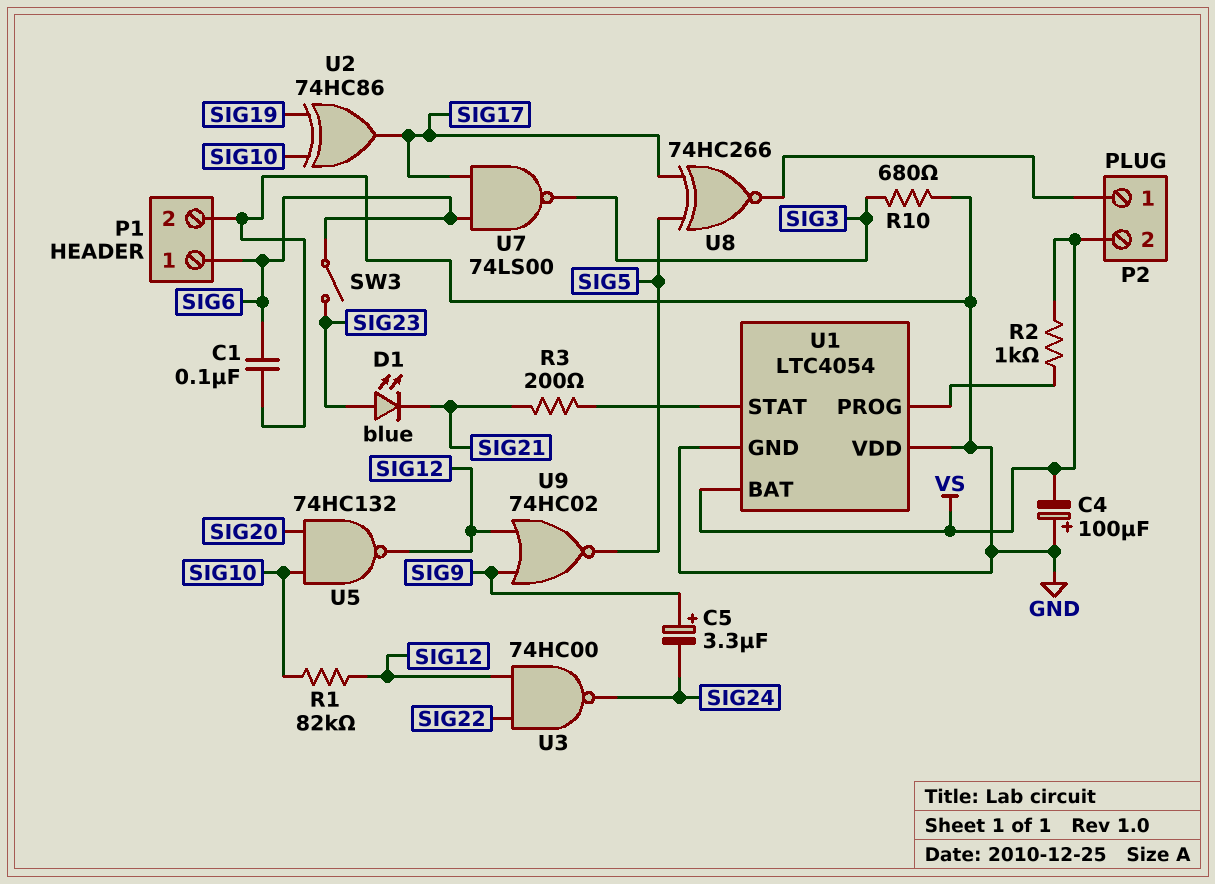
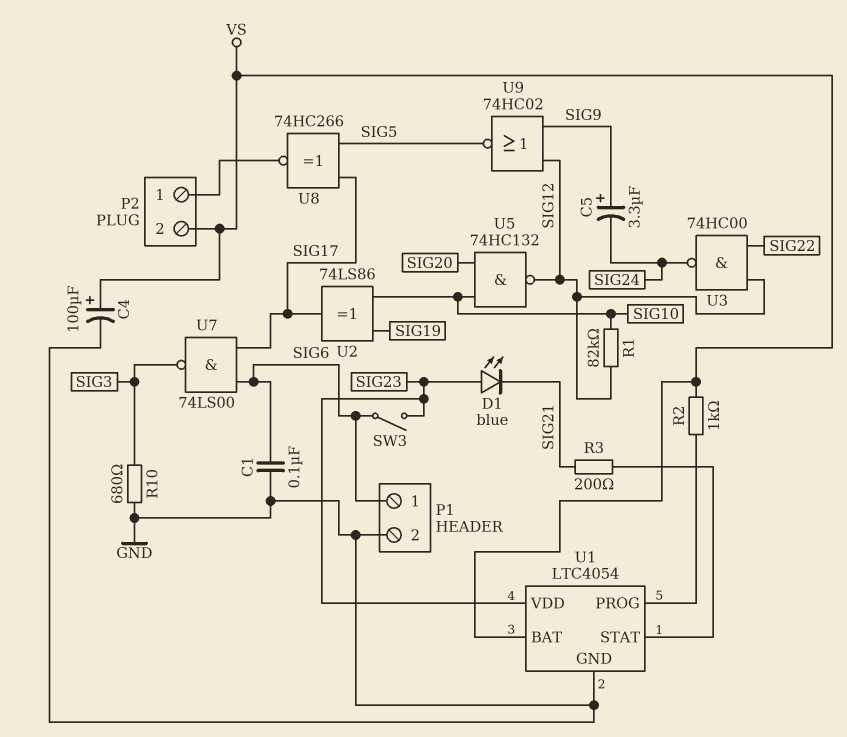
C4: 100uF (plus GND, minus VS) -> 100uF (plus VS, minus GND)
U1 pin VDD: GND -> SIG23
U2: XOR 74HC86 (in SIG10, in SIG19, out SIG17) -> XOR 74LS86 (in SIG10, in SIG19, out SIG17)

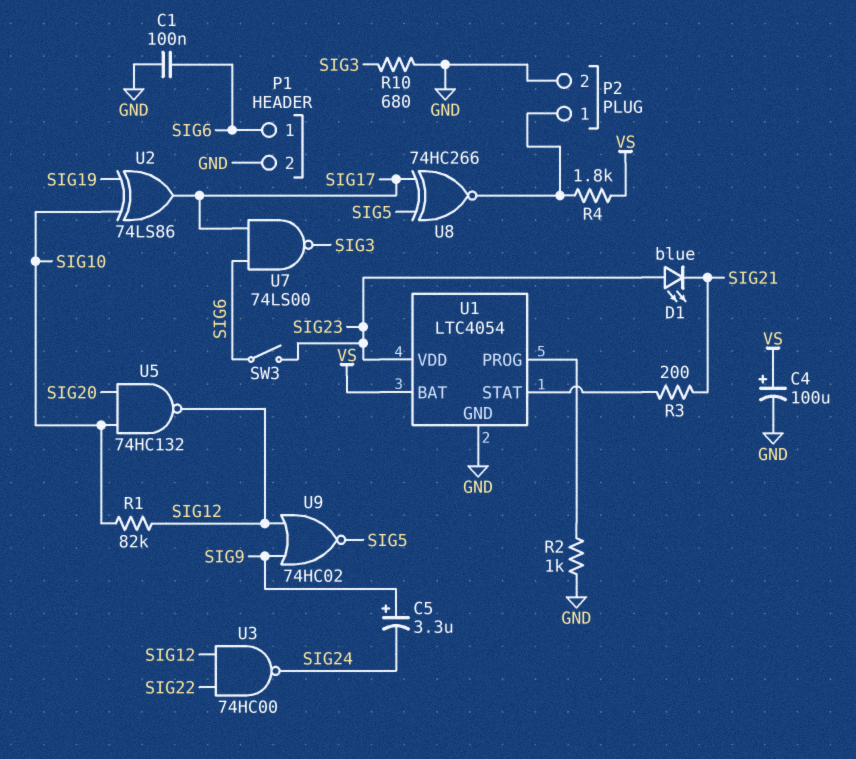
P2 pin 2: VS -> GND
R2: 1k (U1/PROG, VS) -> 1k (GND, U1/PROG)
R4: none -> 1.8k (P2/1, VS)

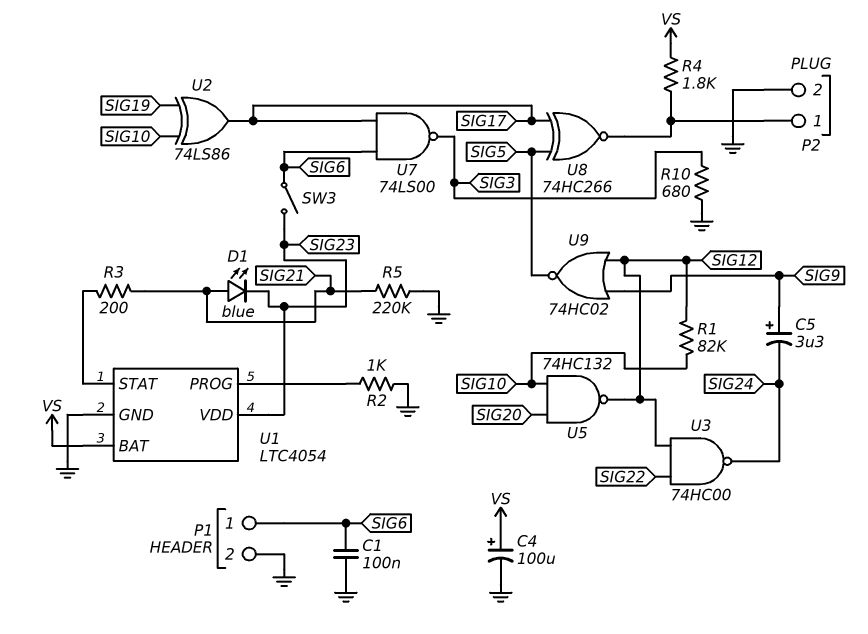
D1: LED blue (A SIG23, K SIG21) -> LED blue (A SIG21, K SIG23)
R5: none -> 220k (GND, SIG21)

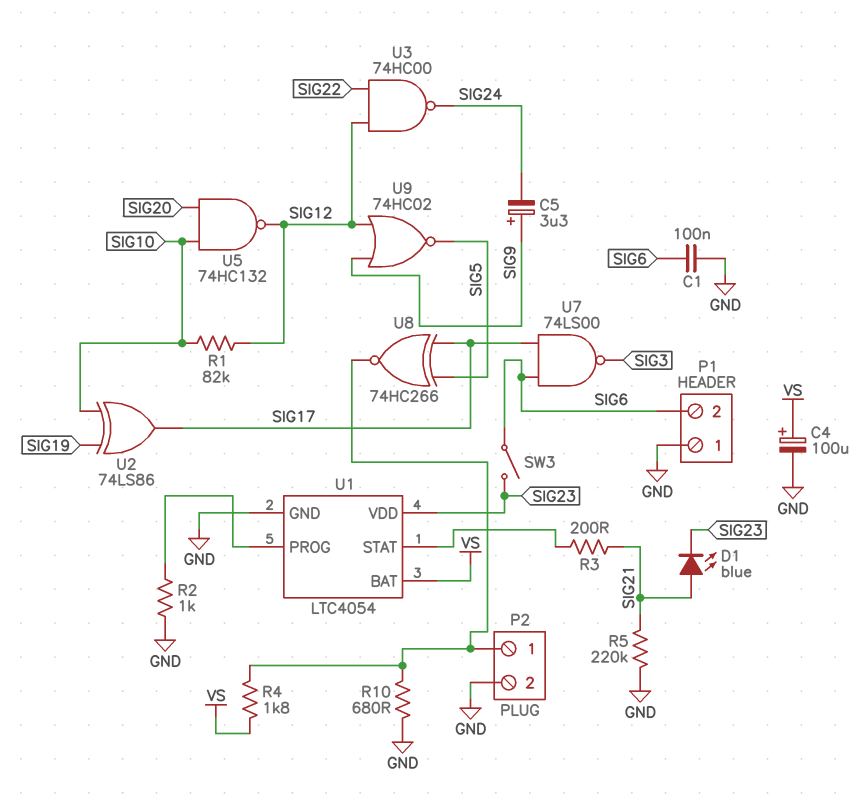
P1 pin 1: SIG6 -> GND
P1 pin 2: GND -> SIG6
R10: 680 (GND, SIG3) -> 680 (GND, P2/1)

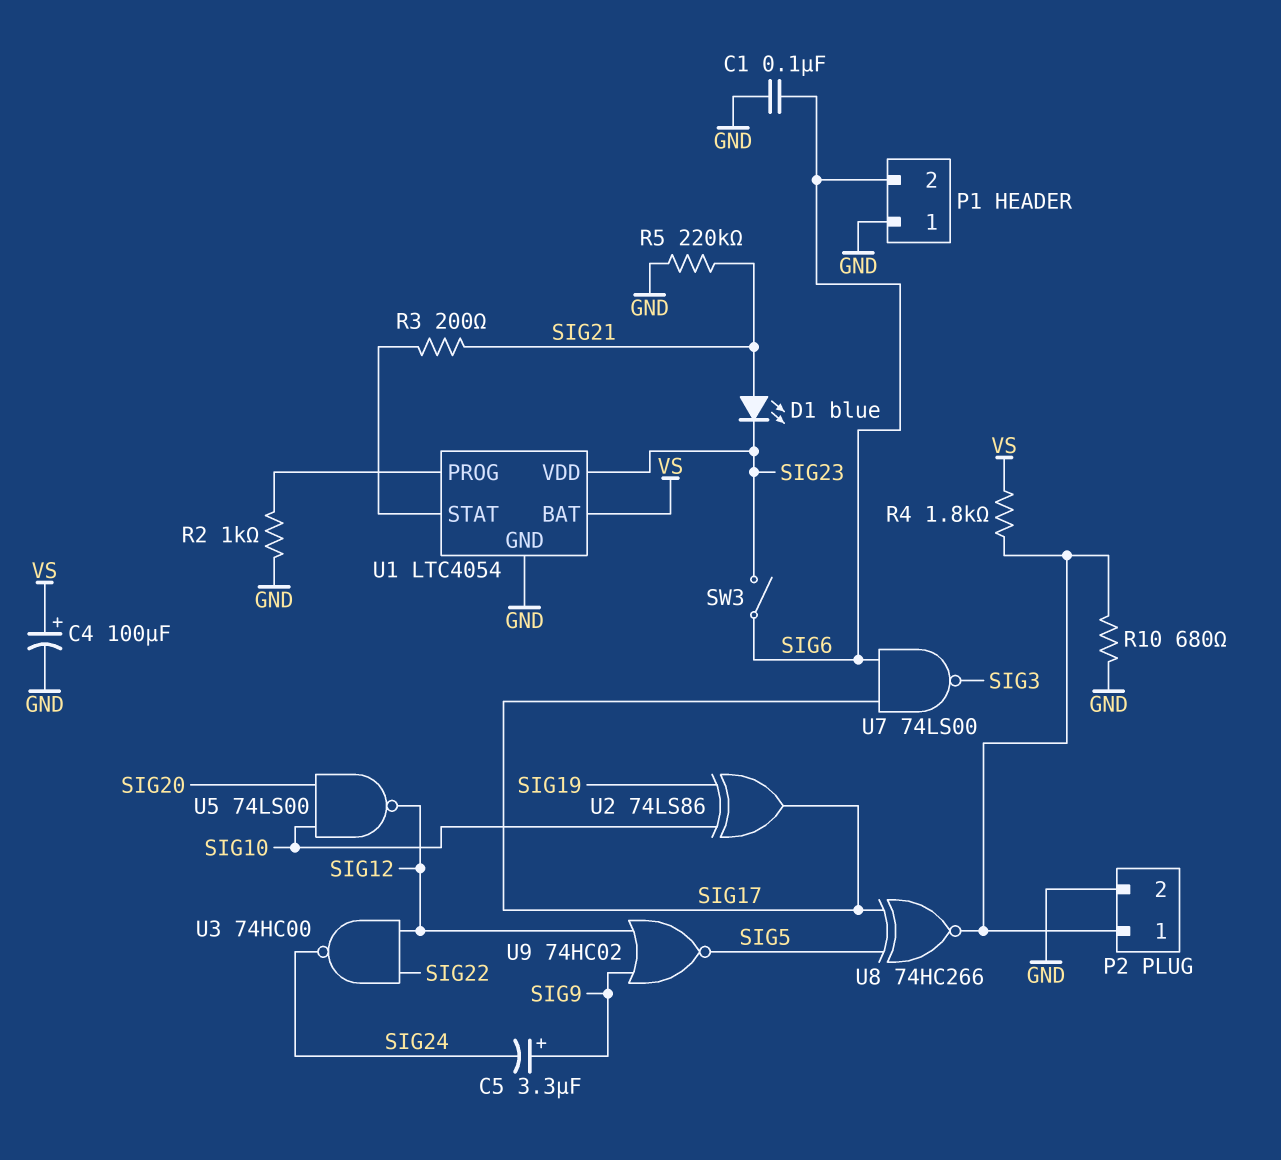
R1: 82k (SIG10, SIG12) -> none
U5: NAND 74HC132 (in SIG10, in SIG20, out SIG12) -> NAND 74LS00 (in SIG10, in SIG20, out SIG12)

